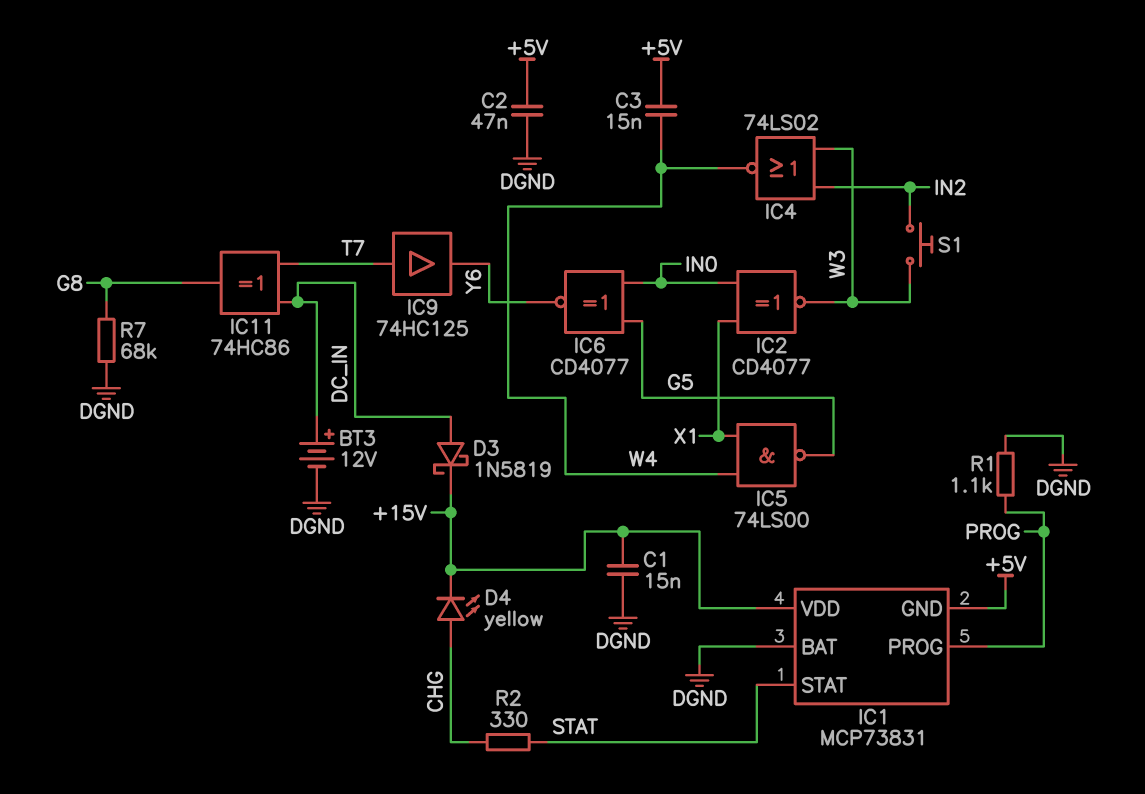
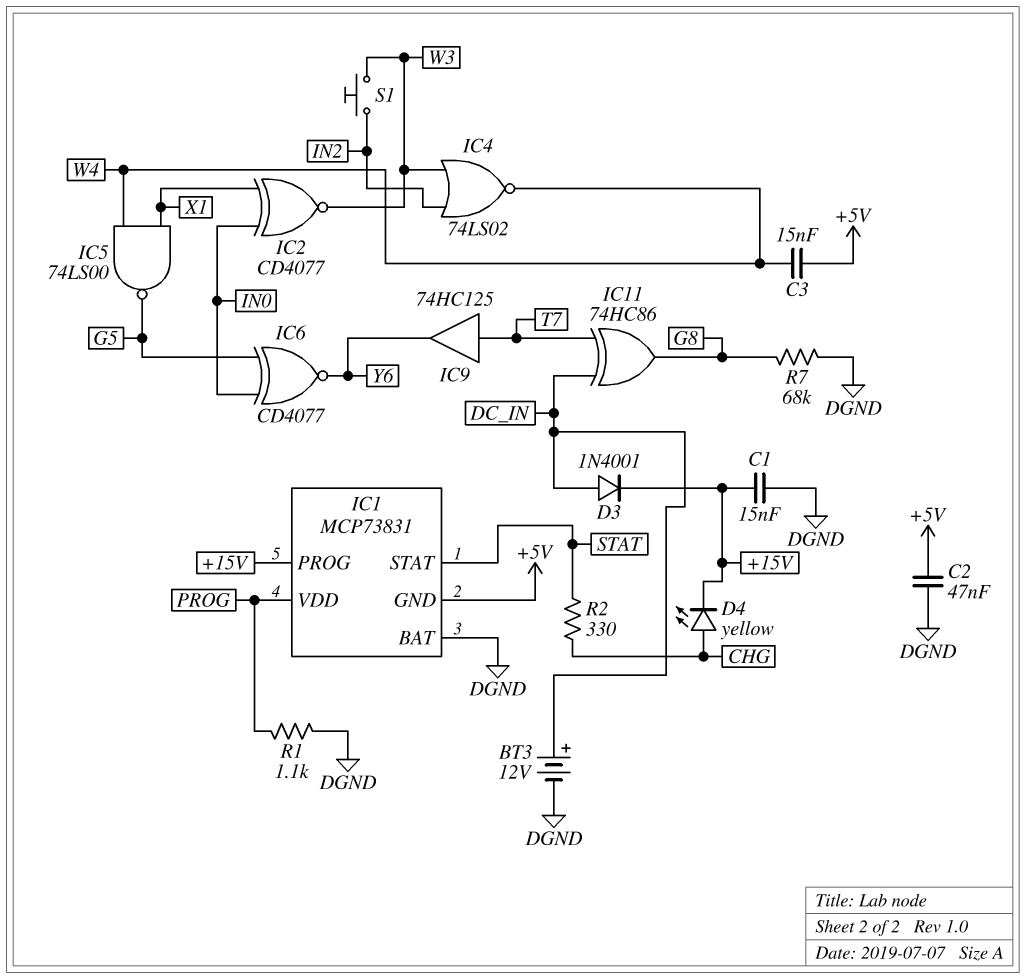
D3: schottky 1N5819 (A DC_IN, K +15V) -> diode 1N4001 (A DC_IN, K +15V)
IC1 pin PROG: PROG -> +15V
IC1 pin VDD: +15V -> PROG

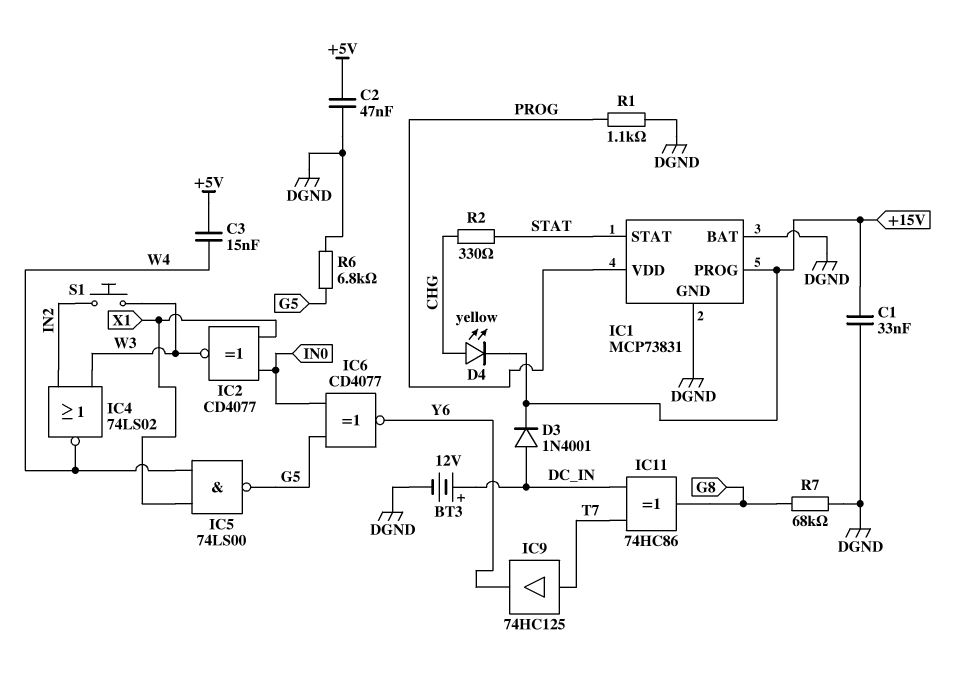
C1: 15nF (+15V, DGND) -> 33nF (+15V, DGND)
IC1 pin GND: +5V -> DGND
R6: none -> 6.8k (DGND, G5)

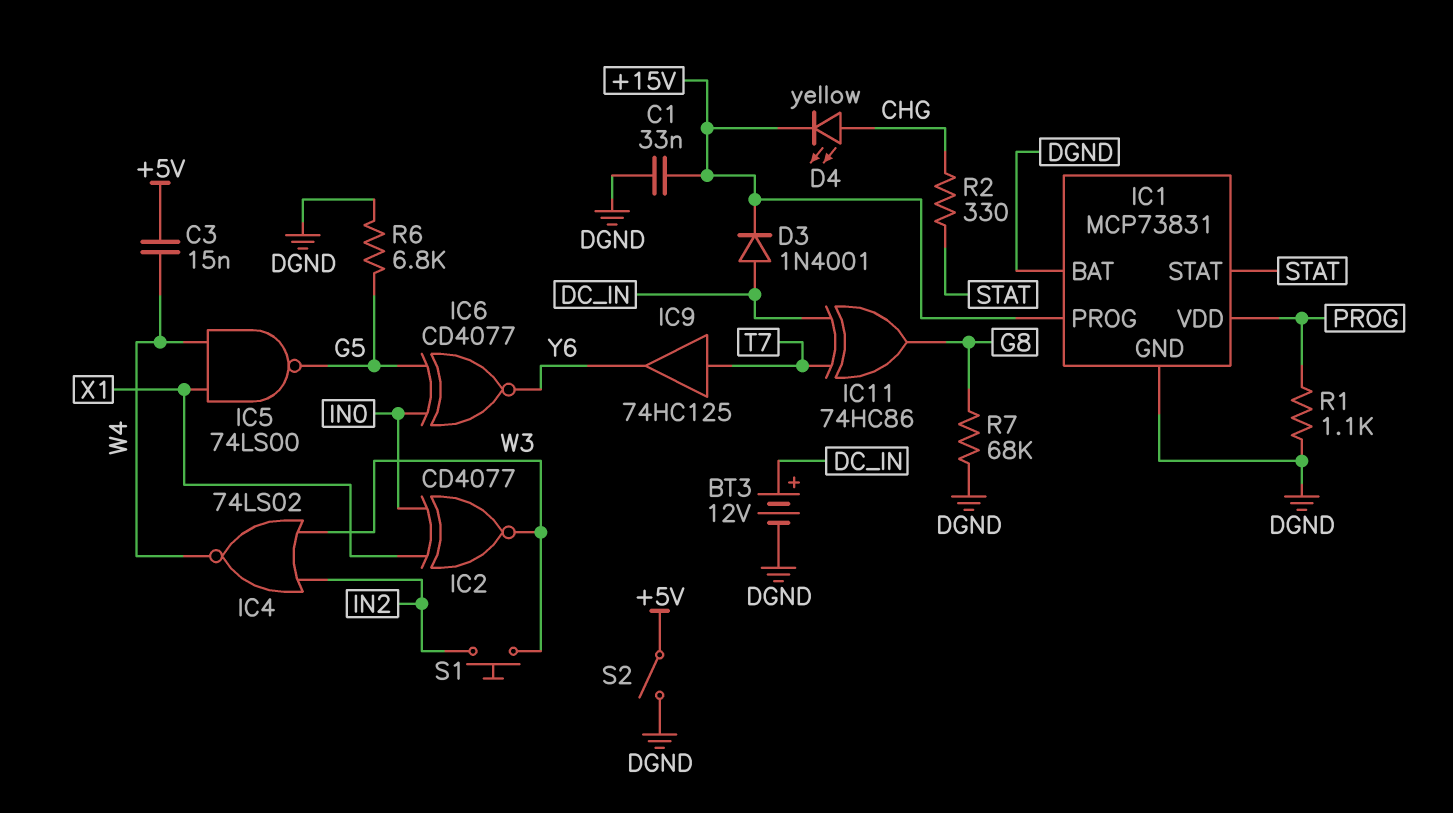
C2: 47nF (+5V, DGND) -> none
S2: none -> switch (+5V, DGND)

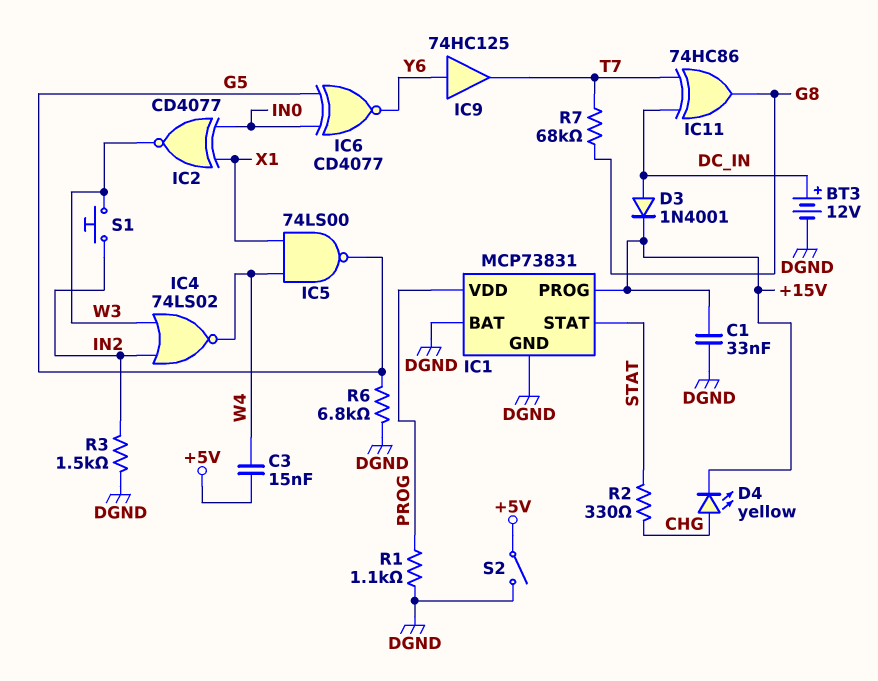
IC9: buffer 74HC125 (in T7, out Y6) -> buffer 74HC125 (in Y6, out T7)
R3: none -> 1.5k (DGND, IN2)
R7: 68k (DGND, G8) -> 68k (G8, T7)

